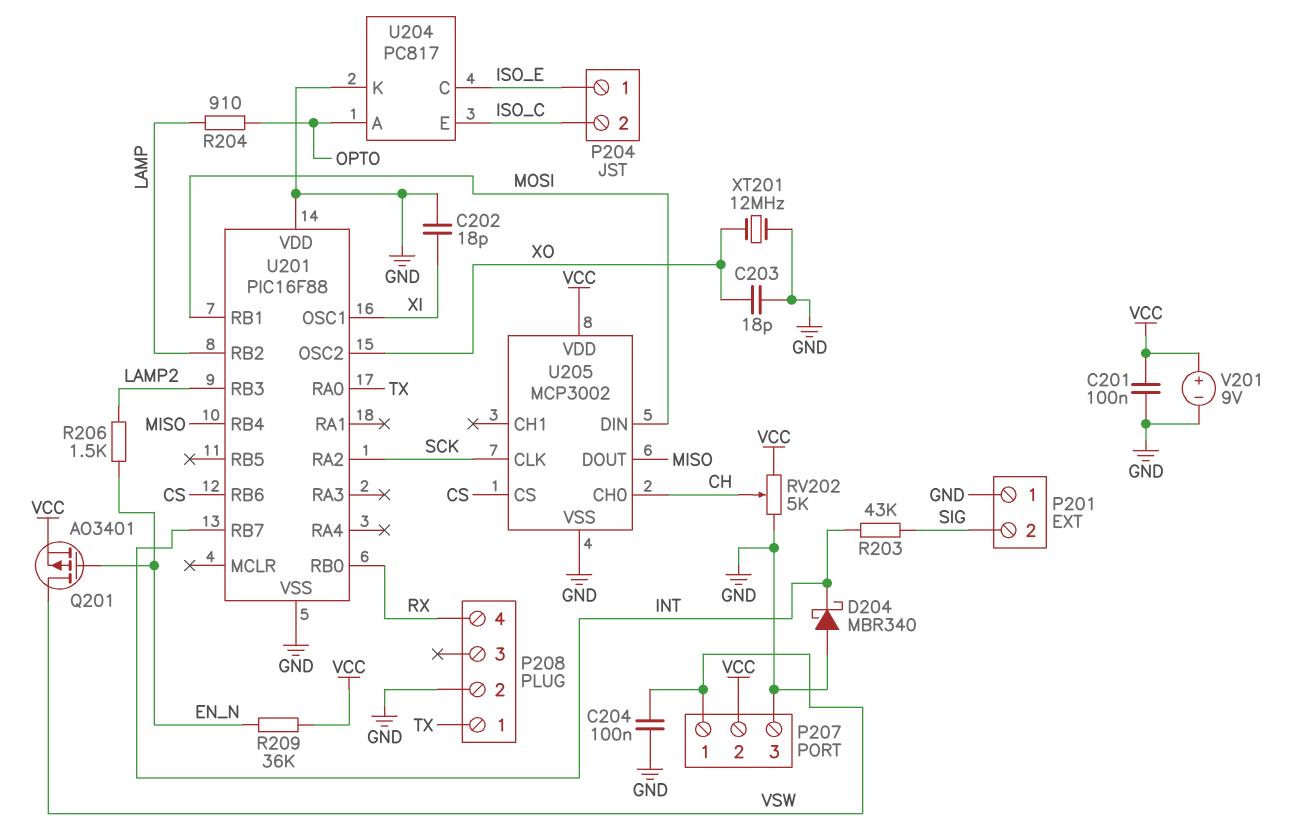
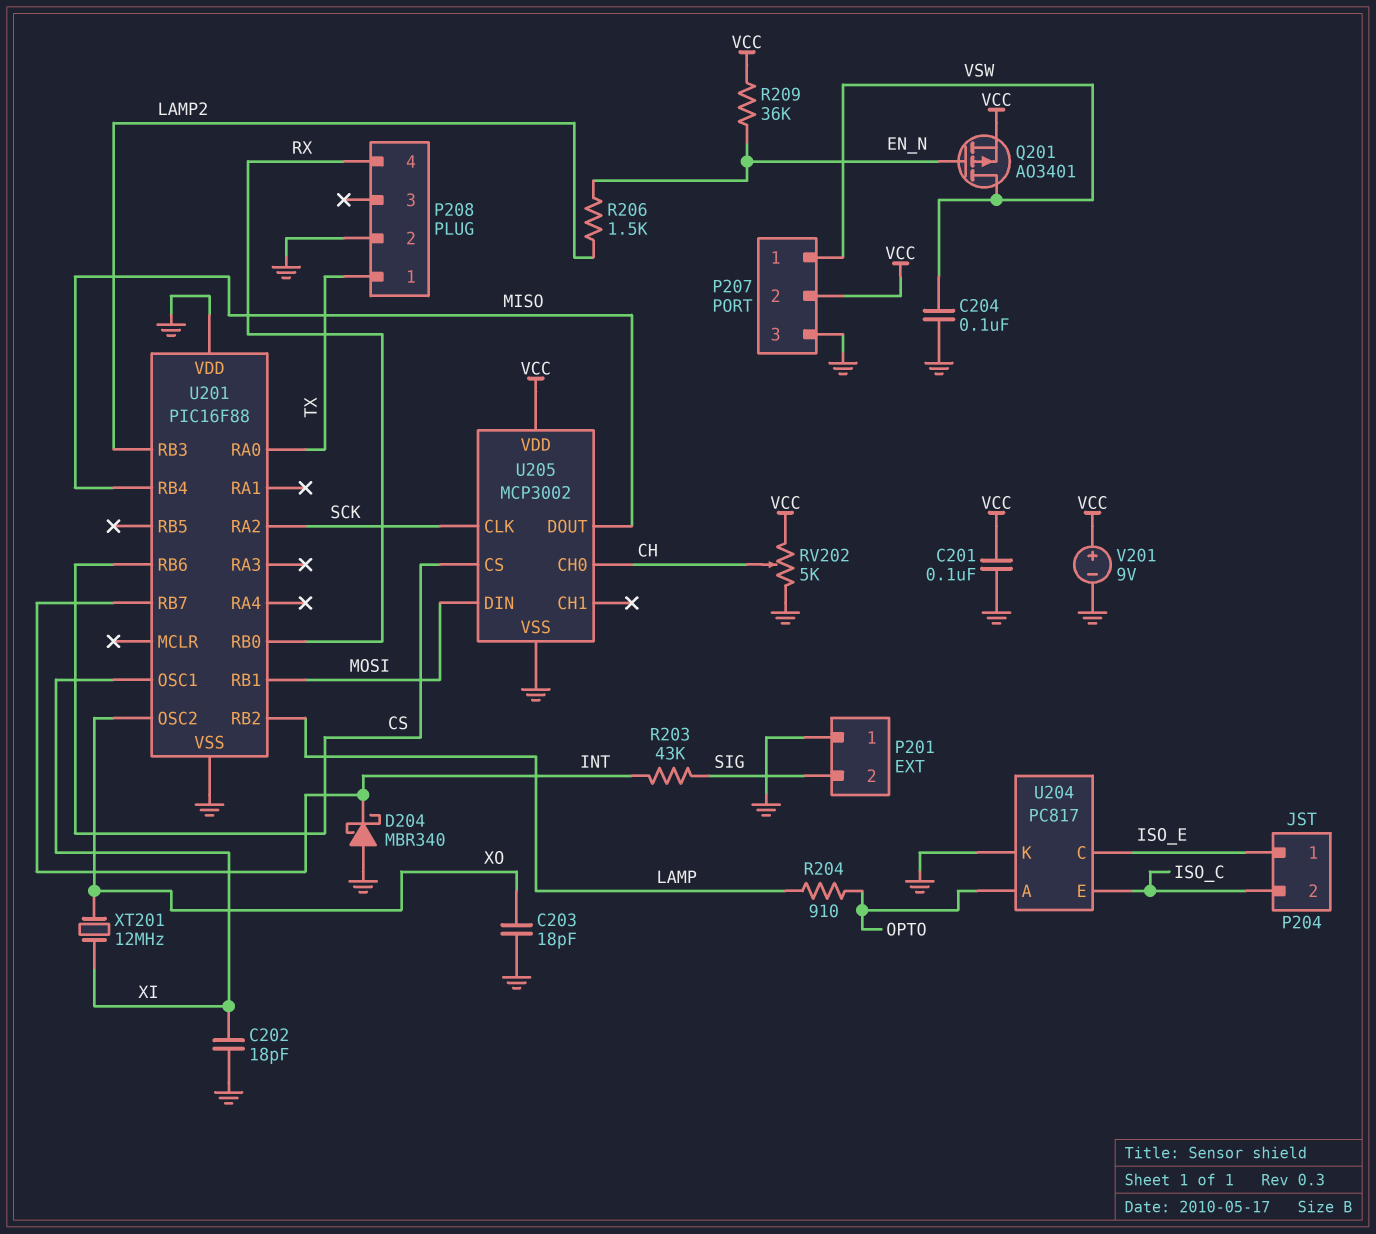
XT201: 12MHz (GND, XO) -> 12MHz (XI, XO)

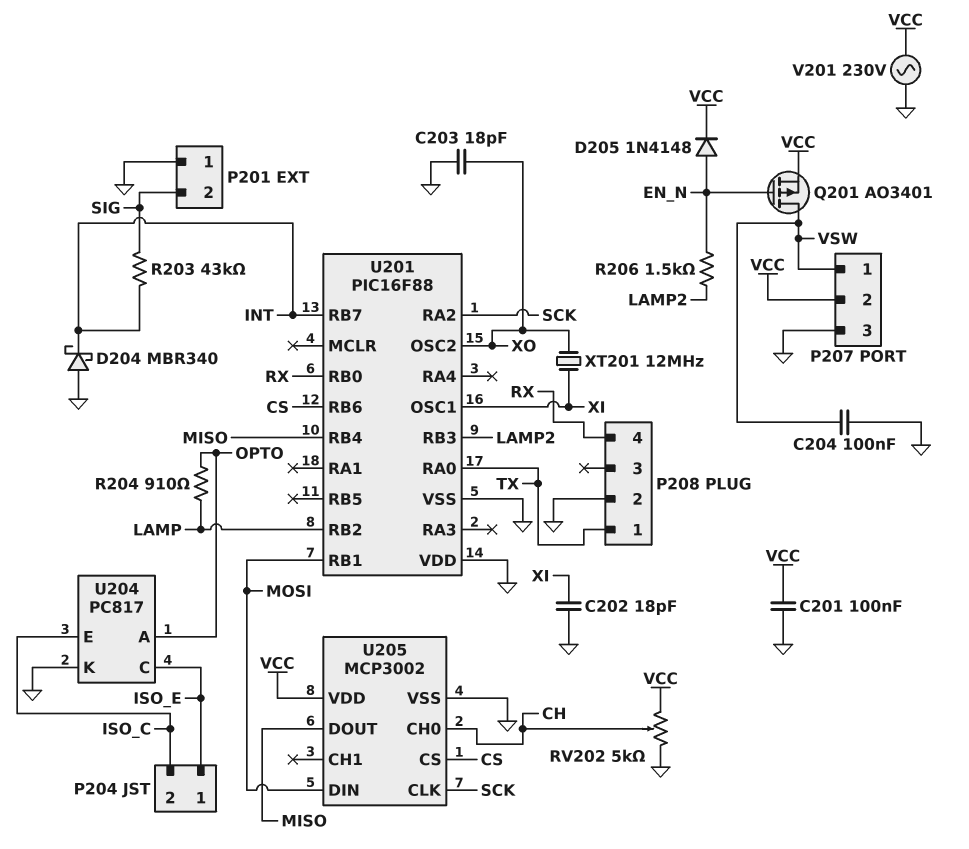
D205: none -> diode 1N4148 (A EN_N, K VCC)
R209: 36k (EN_N, VCC) -> none
V201: 9V (plus VCC, minus GND) -> AC 230V (GND, VCC)

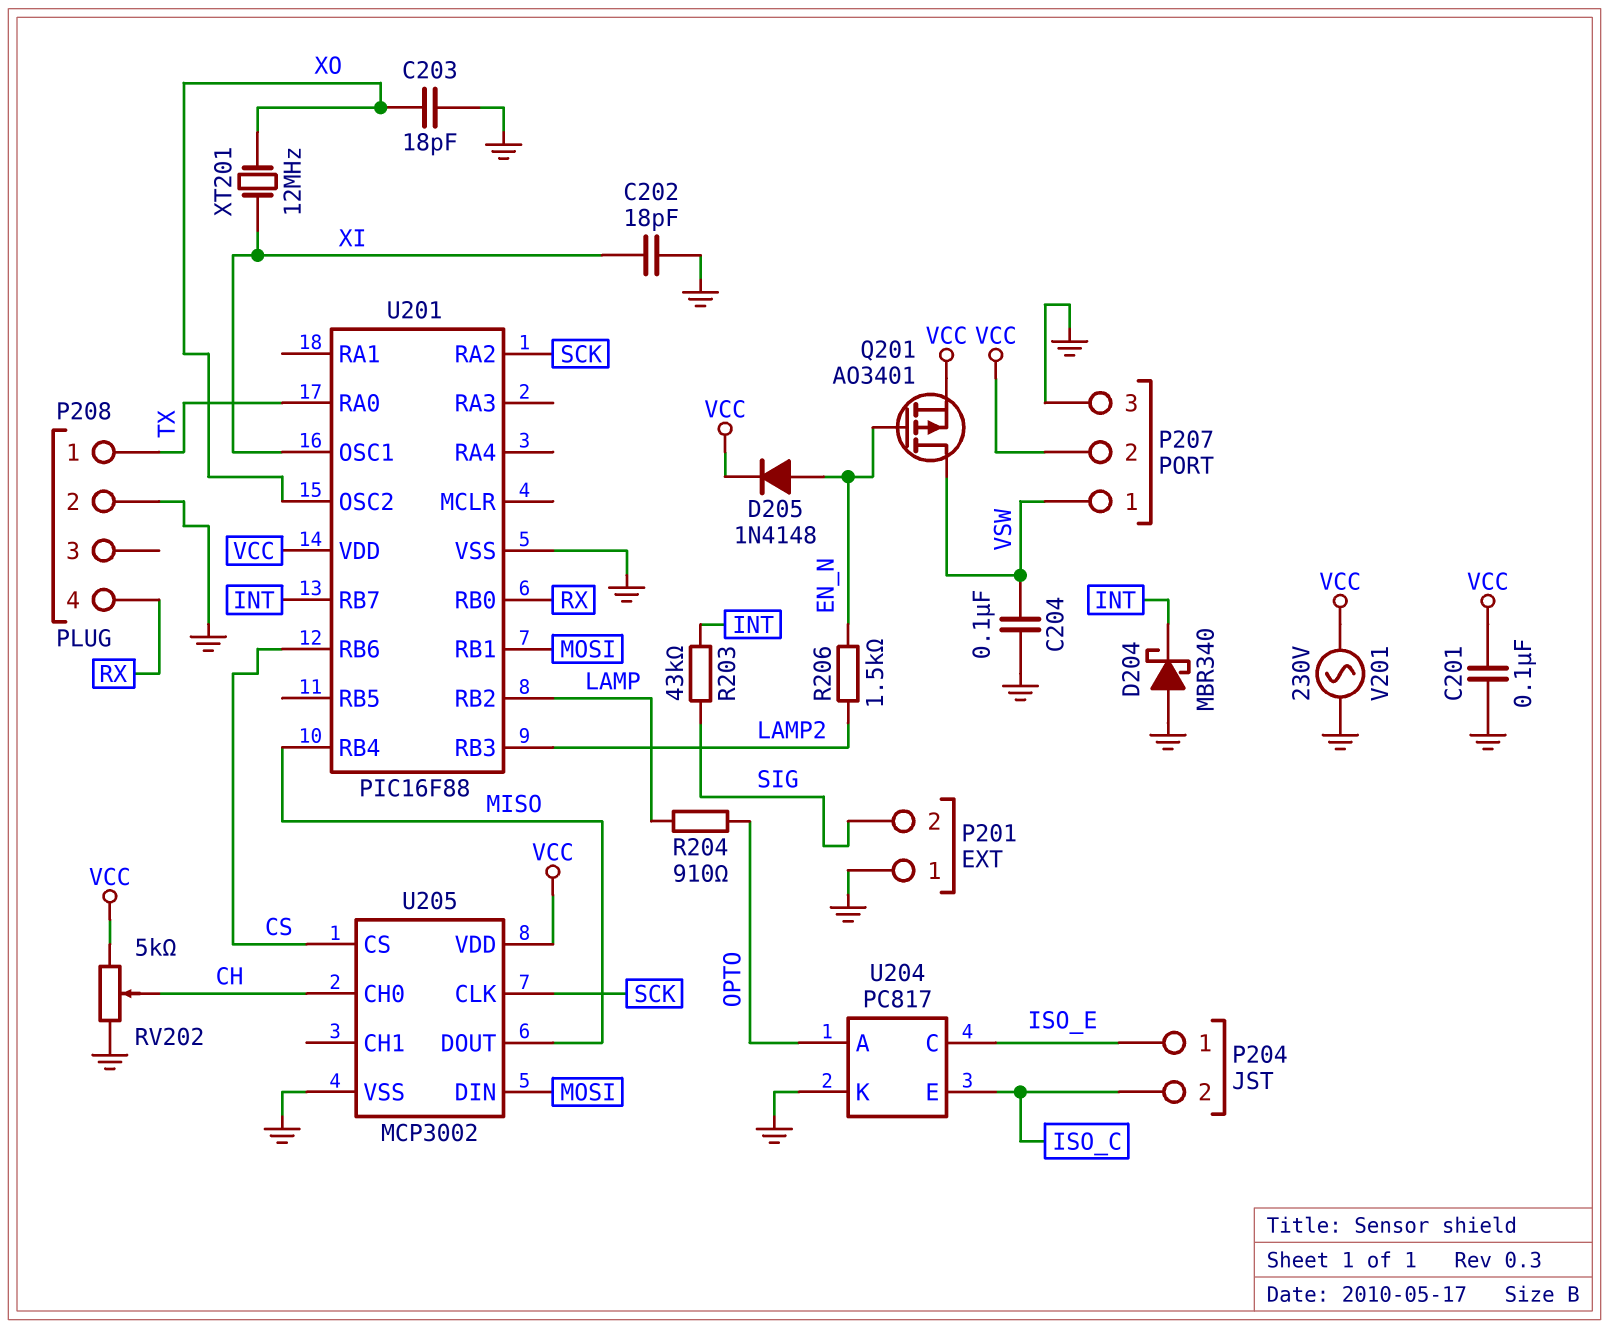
U201 pin VDD: GND -> VCC

